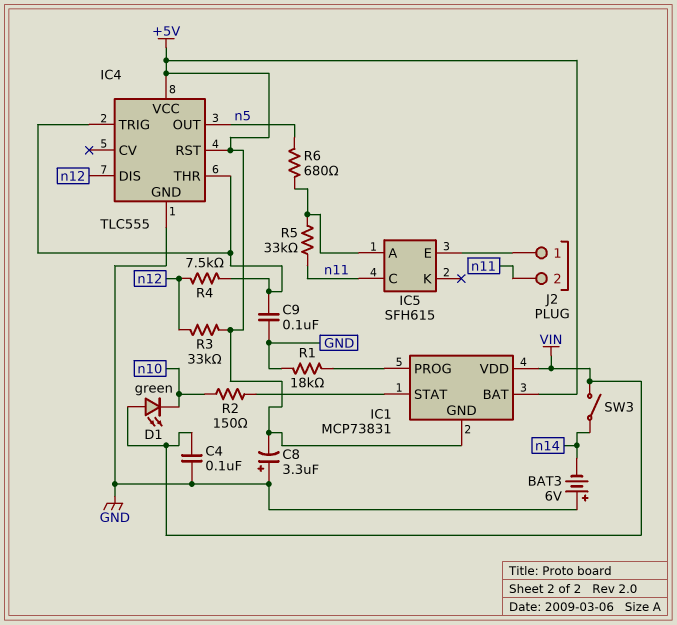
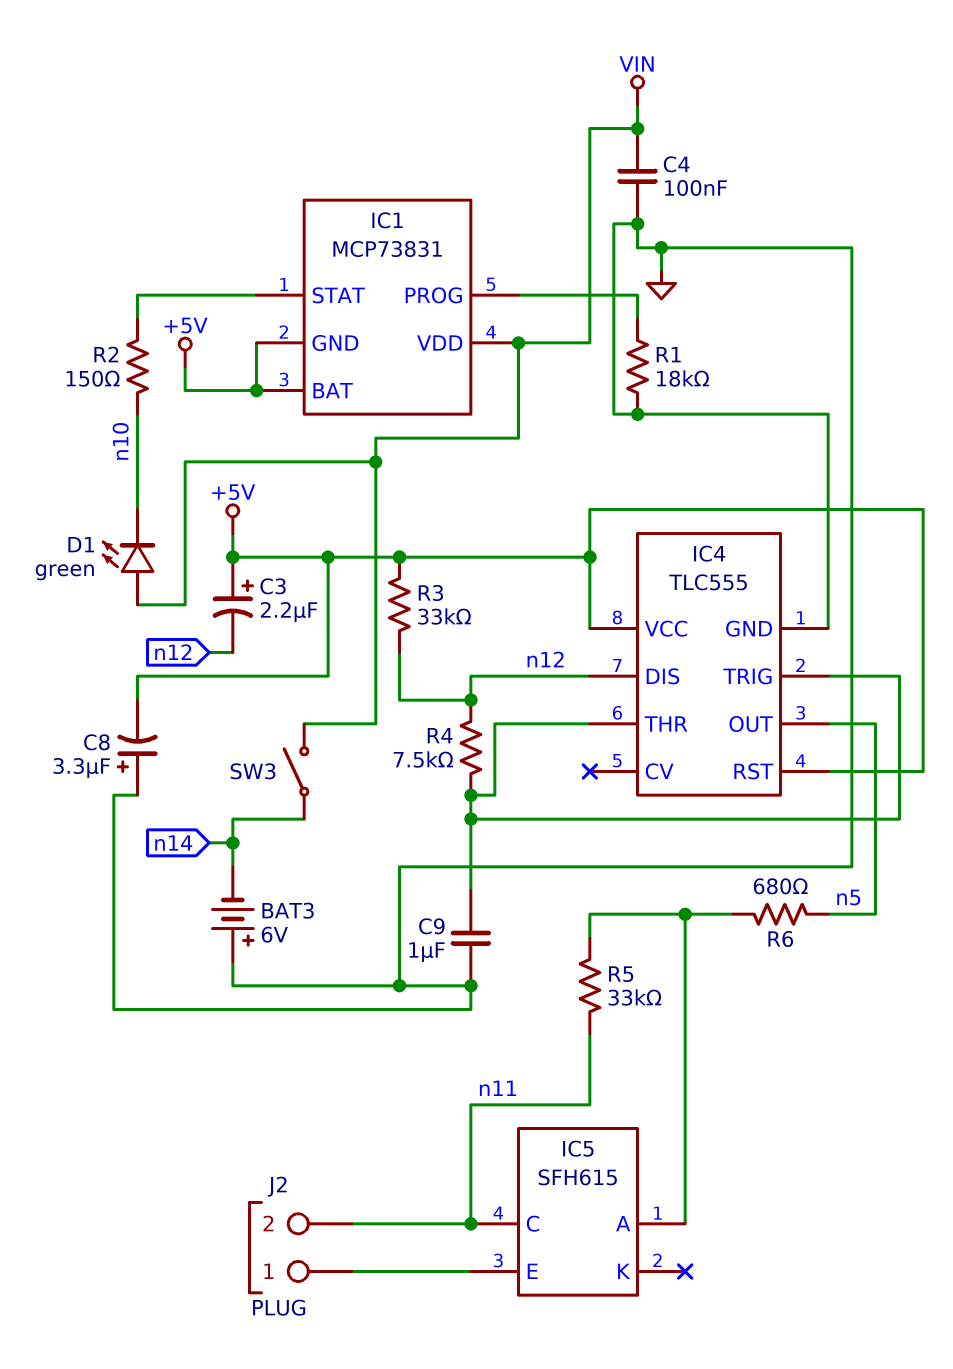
C3: none -> 2.2uF (plus +5V, minus n12)
C9: 100nF (GND, IC4/THR) -> 1uF (GND, IC4/THR)

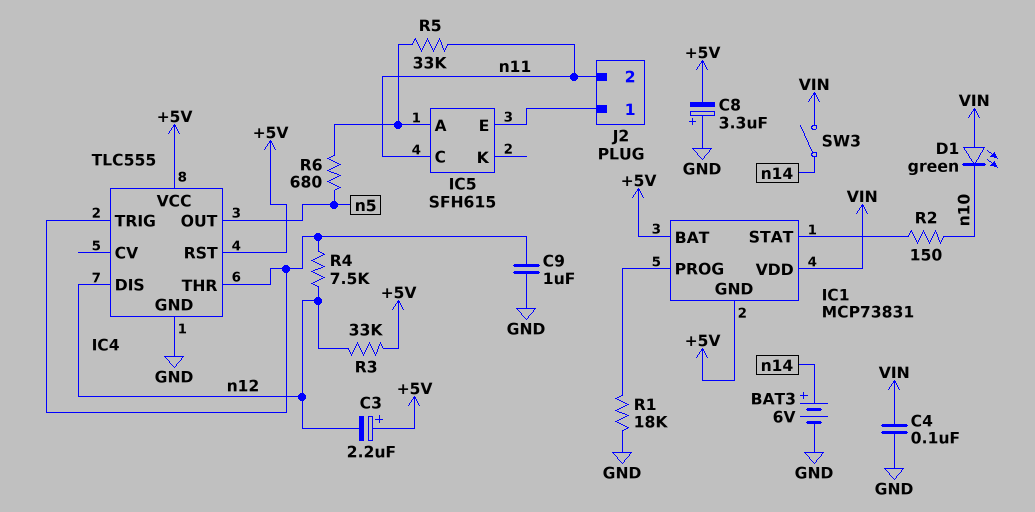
BAT3: 6V (plus GND, minus n14) -> 6V (plus n14, minus GND)

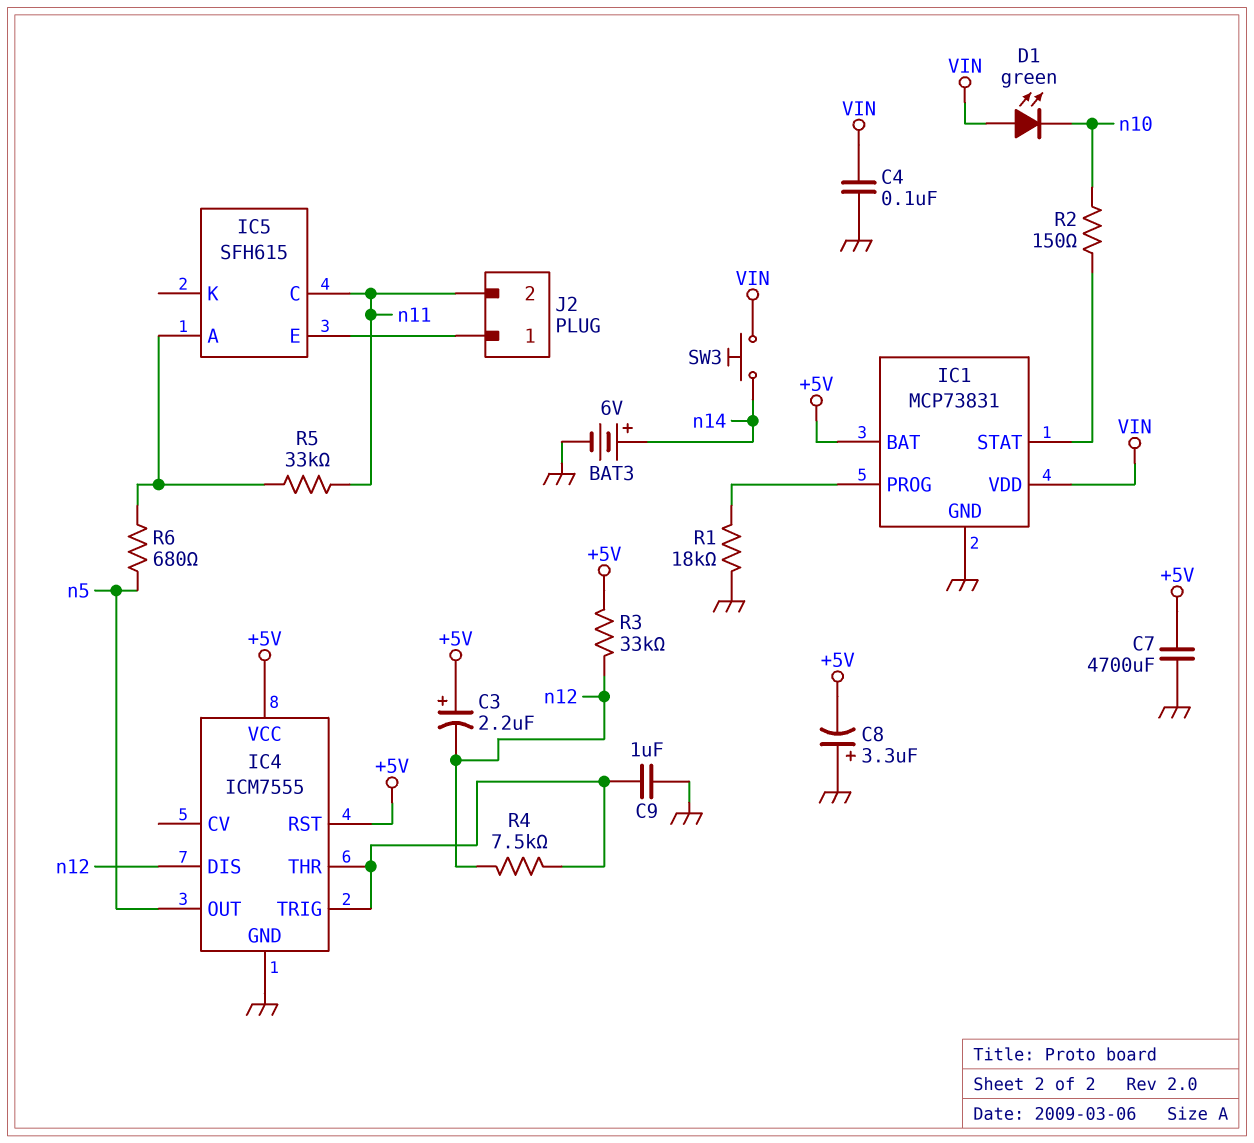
C7: none -> 4700uF (+5V, GND)
IC1 pin GND: +5V -> GND
IC4: TLC555 -> ICM7555
SW3: switch (VIN, n14) -> button (VIN, n14)

